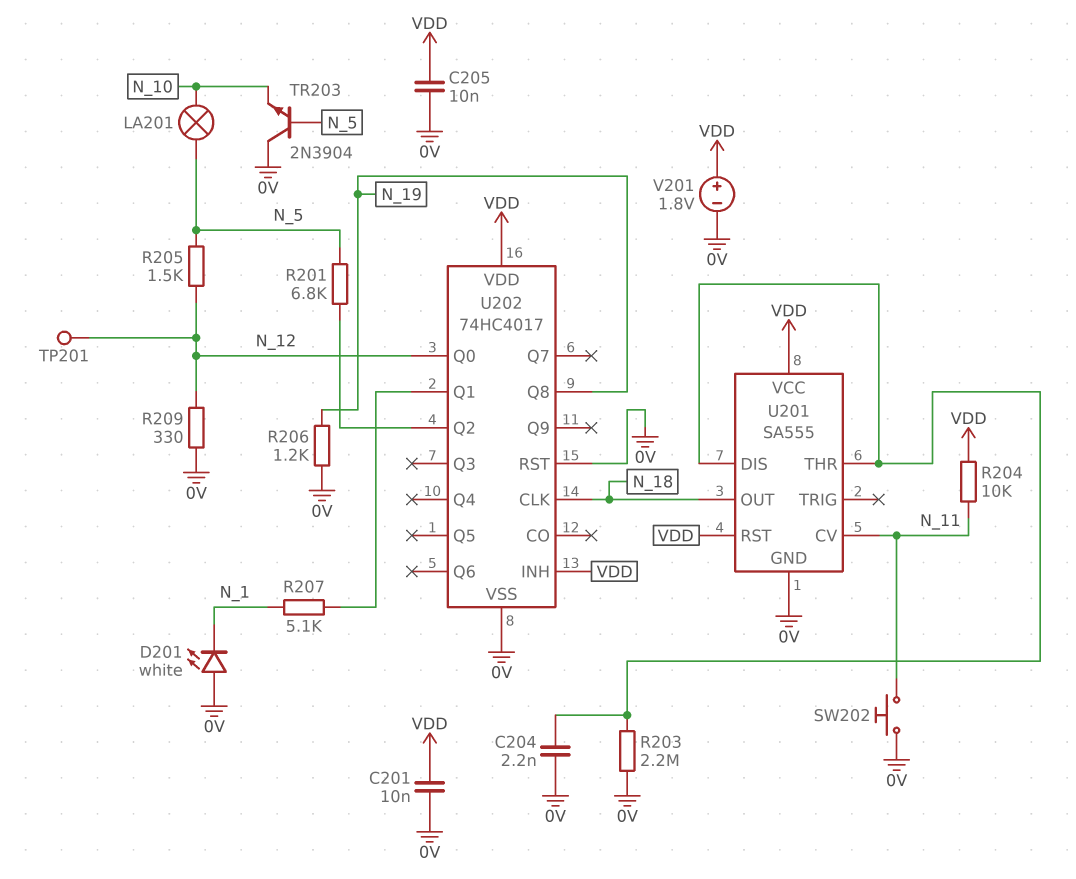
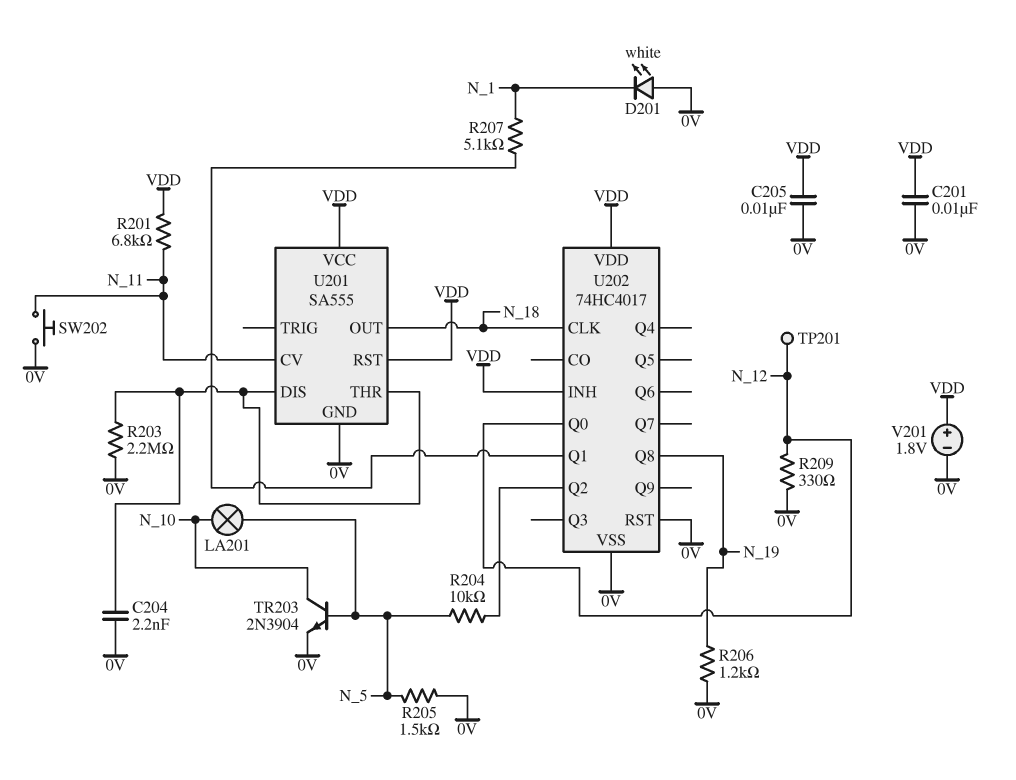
R201: 6.8k (N_5, U202/Q2) -> 6.8k (N_11, VDD)
R204: 10k (N_11, VDD) -> 10k (N_5, U202/Q2)
R205: 1.5k (N_5, N_12) -> 1.5k (0V, N_5)
TR203: NPN 2N3904 (B N_5, C 0V, E N_10) -> NPN 2N3904 (B N_5, C N_10, E 0V)

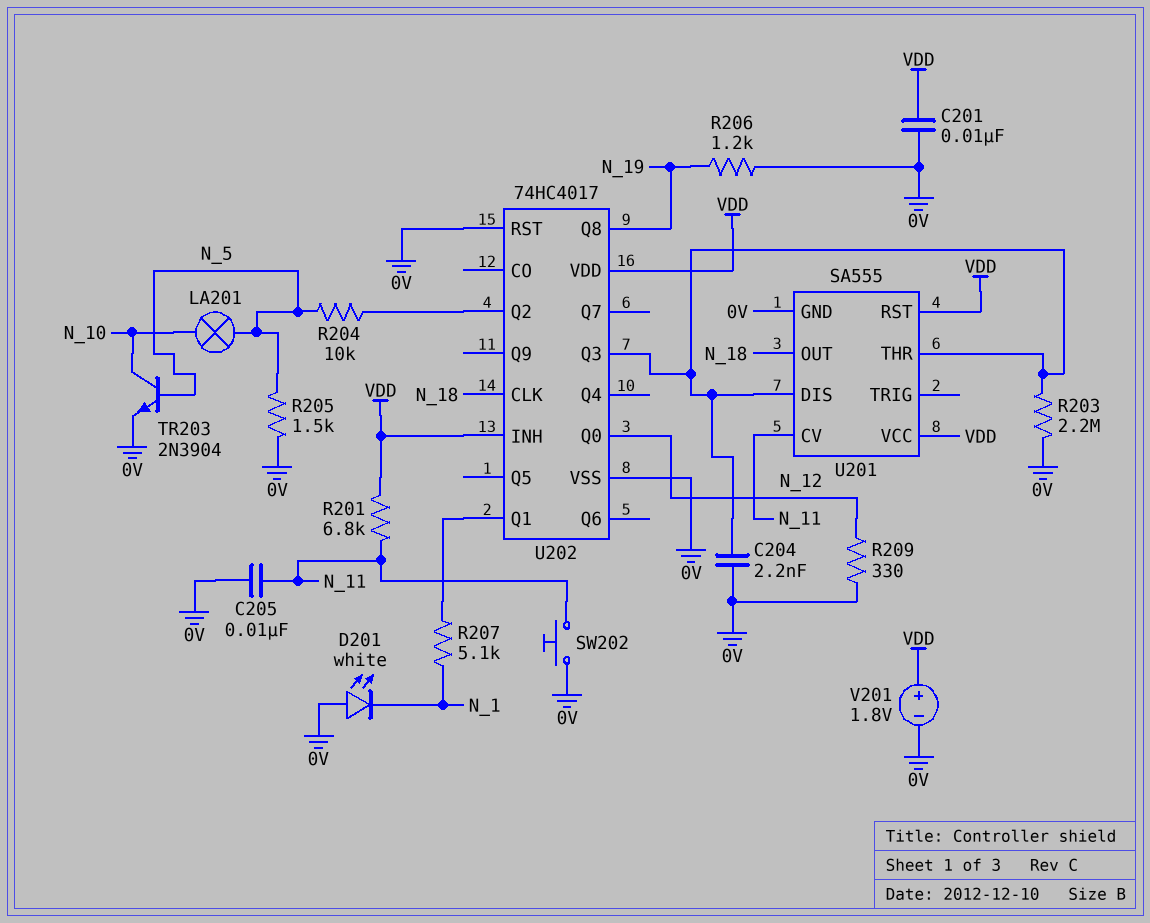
C205: 10nF (0V, VDD) -> 10nF (0V, N_11)
TP201: test point (N_12) -> none
U202 pin Q3: none -> U201/DIS

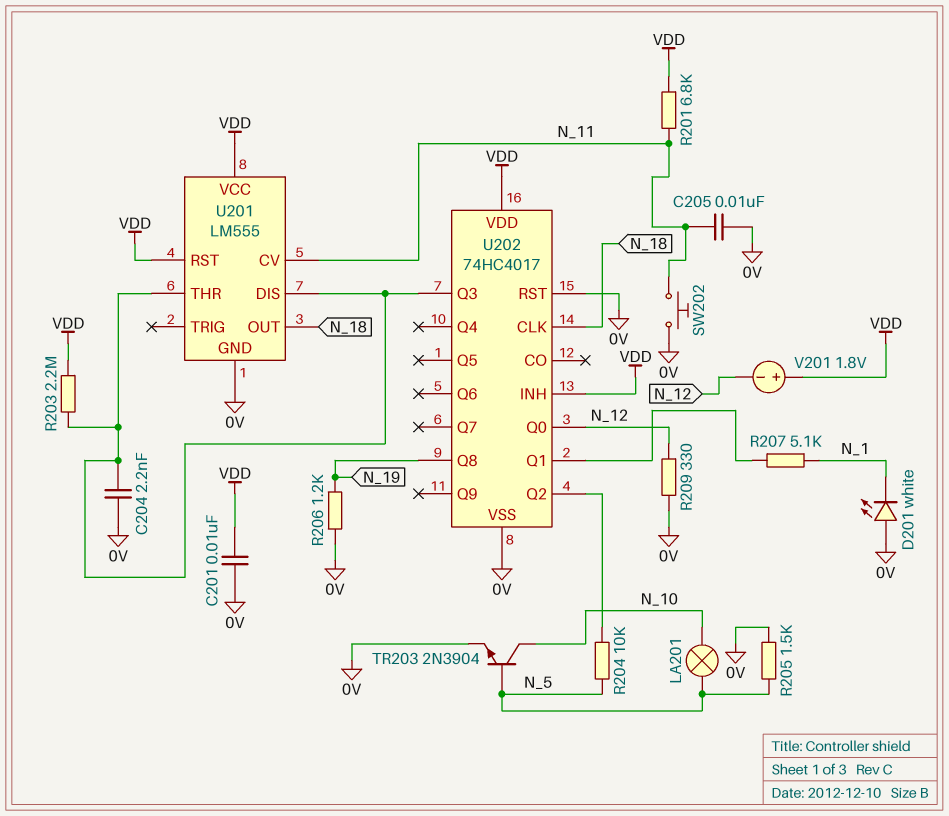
R203: 2.2M (0V, U201/DIS) -> 2.2M (U201/DIS, VDD)
U201: SA555 -> LM555
V201: 1.8V (plus VDD, minus 0V) -> 1.8V (plus VDD, minus N_12)

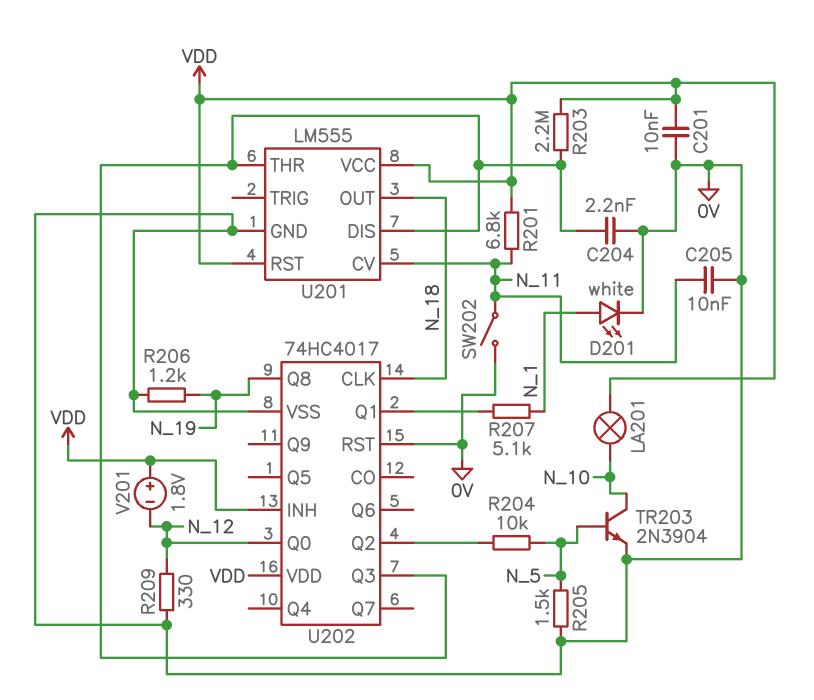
D201: LED white (A 0V, K N_1) -> LED white (A N_1, K 0V)
LA201: lamp (N_5, N_10) -> lamp (N_10, VDD)
SW202: button (0V, N_11) -> switch (0V, N_11)

